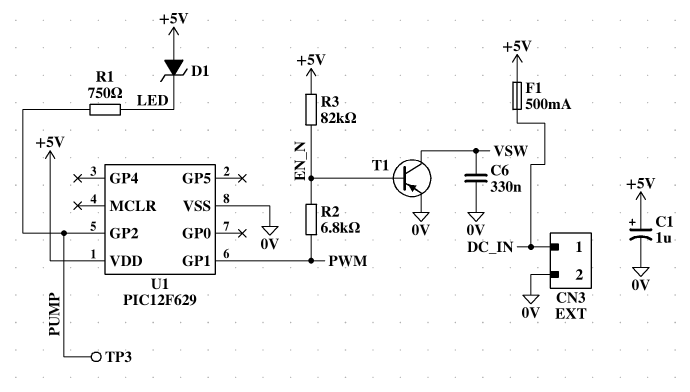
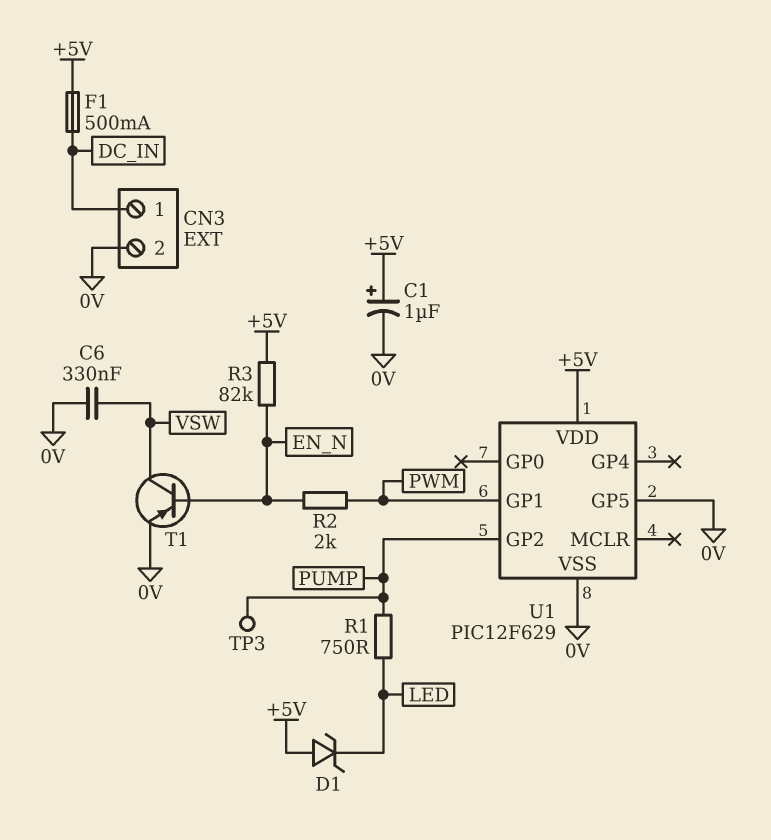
R2: 6.8k (EN_N, PWM) -> 2k (EN_N, PWM)
U1 pin GP5: none -> 0V

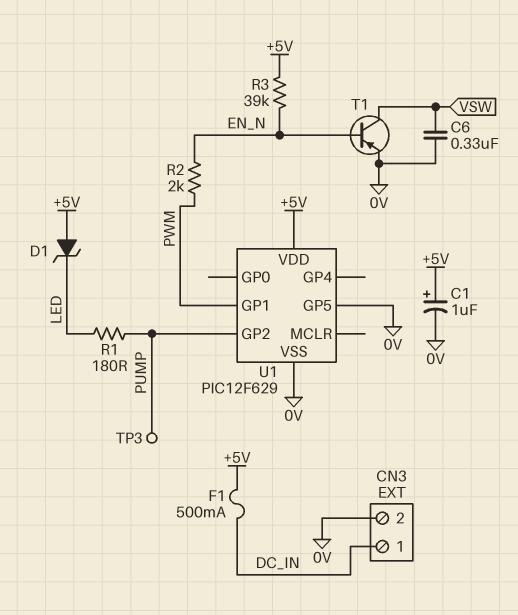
R1: 750 (LED, PUMP) -> 180 (LED, PUMP)
R3: 82k (+5V, EN_N) -> 39k (+5V, EN_N)

